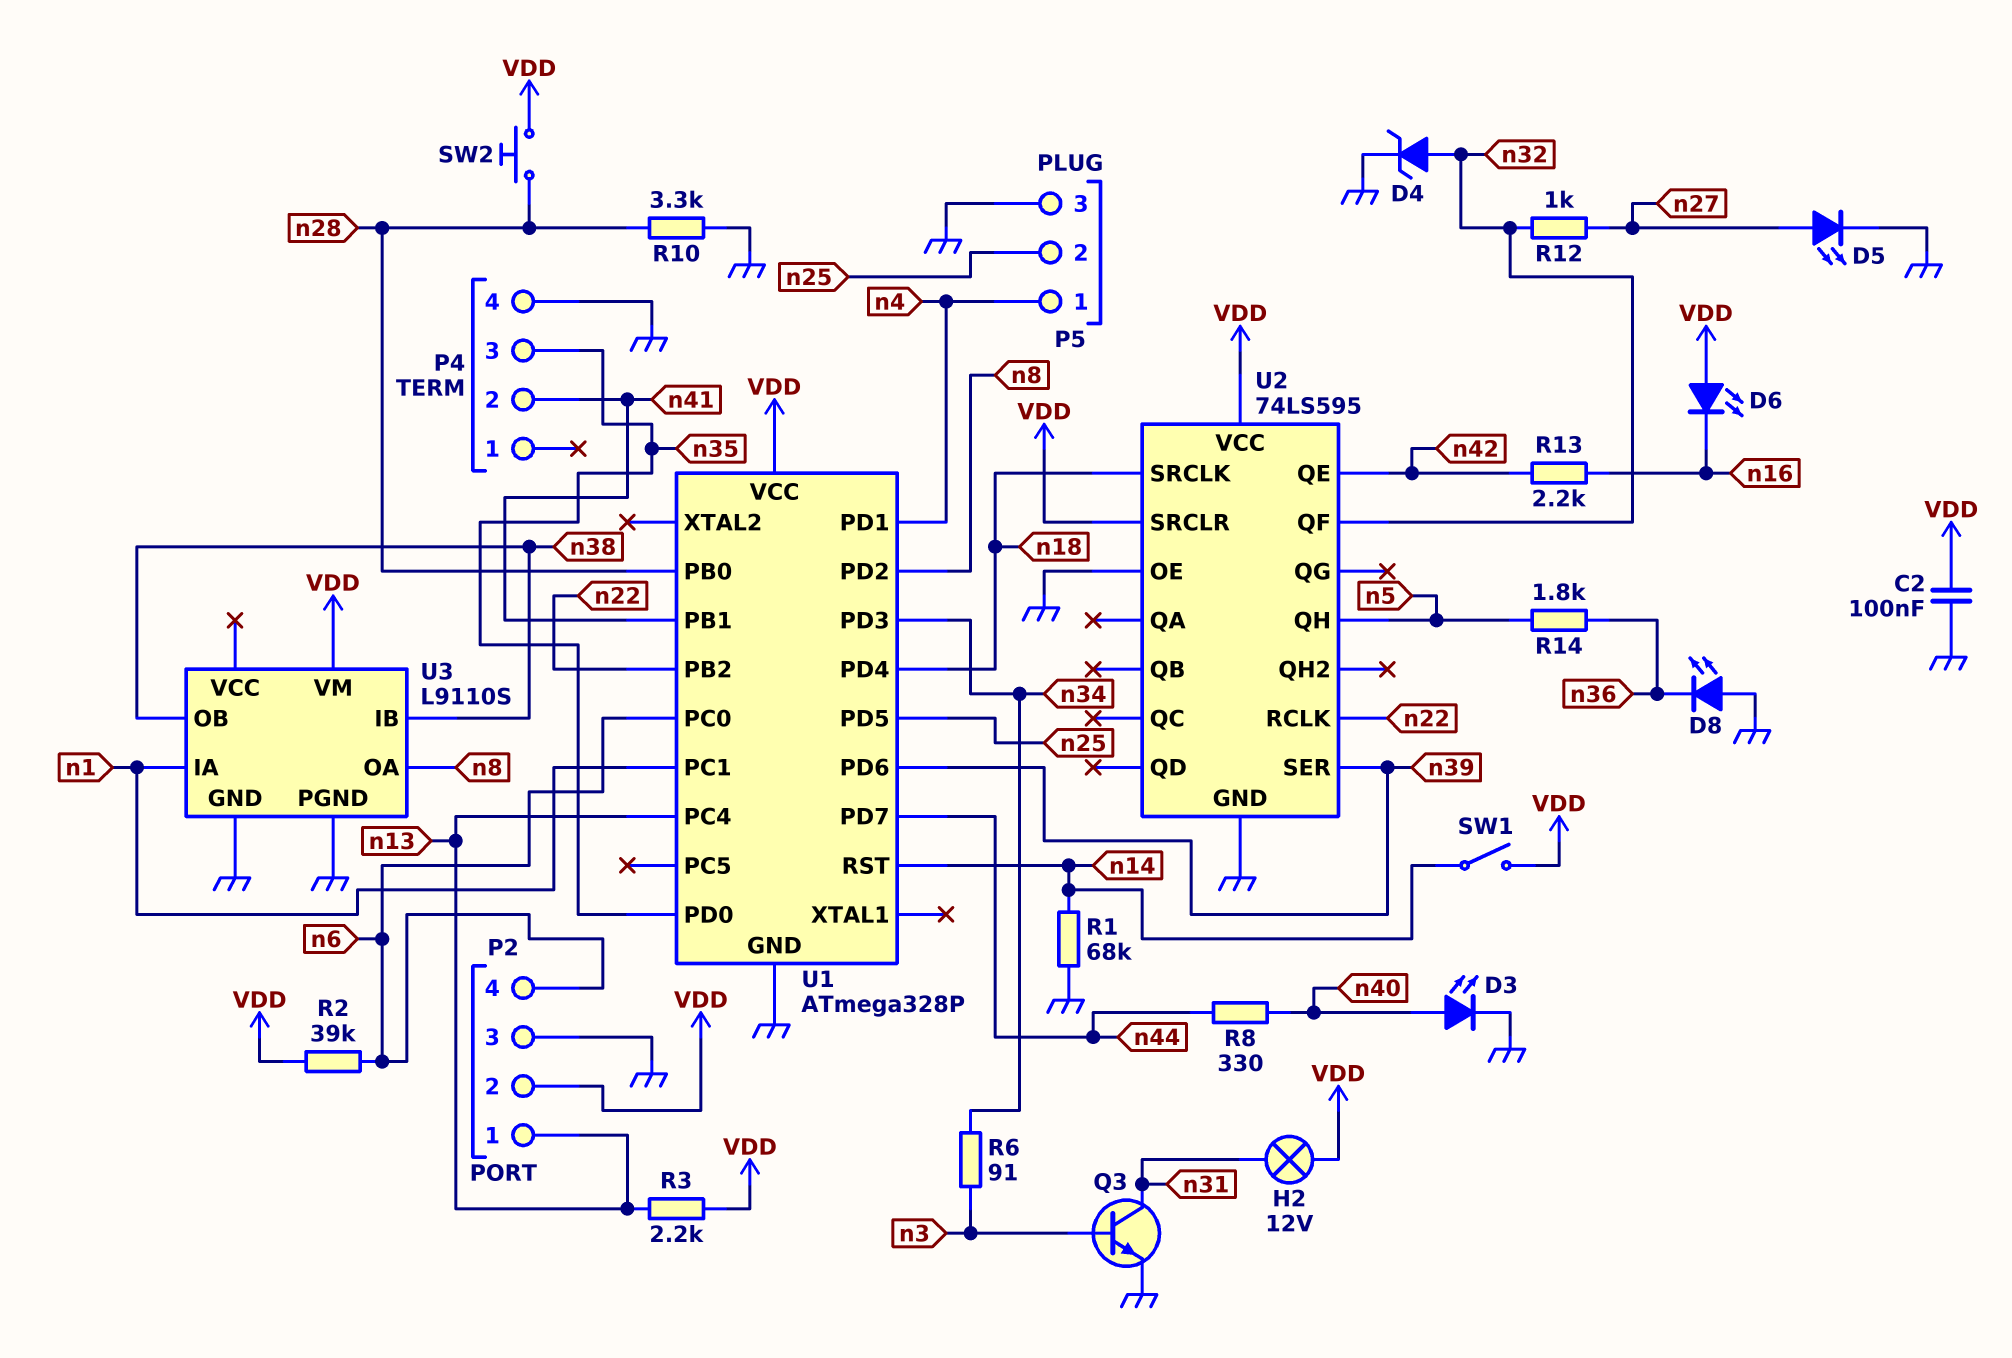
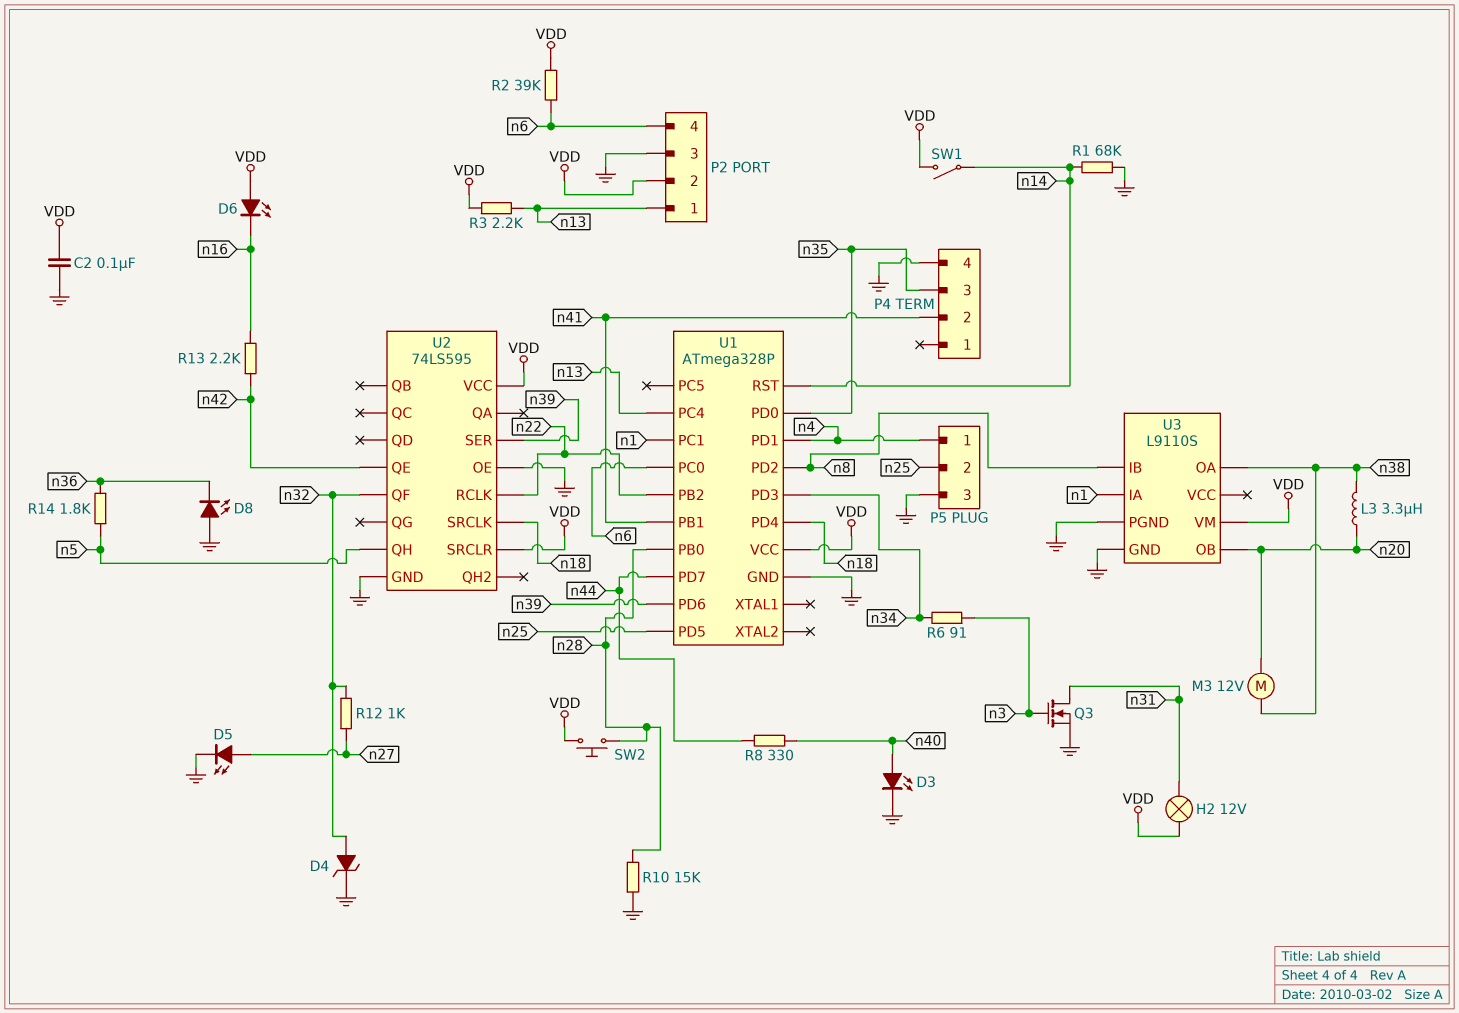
L3: none -> 3.3uH (n20, n38)
M3: none -> motor 12V (n20, n38)
Q3: NPN (B n3, C n31, E GND) -> NMOS (G n3, D n31, S GND)
R10: 3.3k (GND, n28) -> 15k (GND, n28)
U3 pin IB: n38 -> n8
U3 pin OA: n8 -> n38
U3 pin OB: n38 -> n20

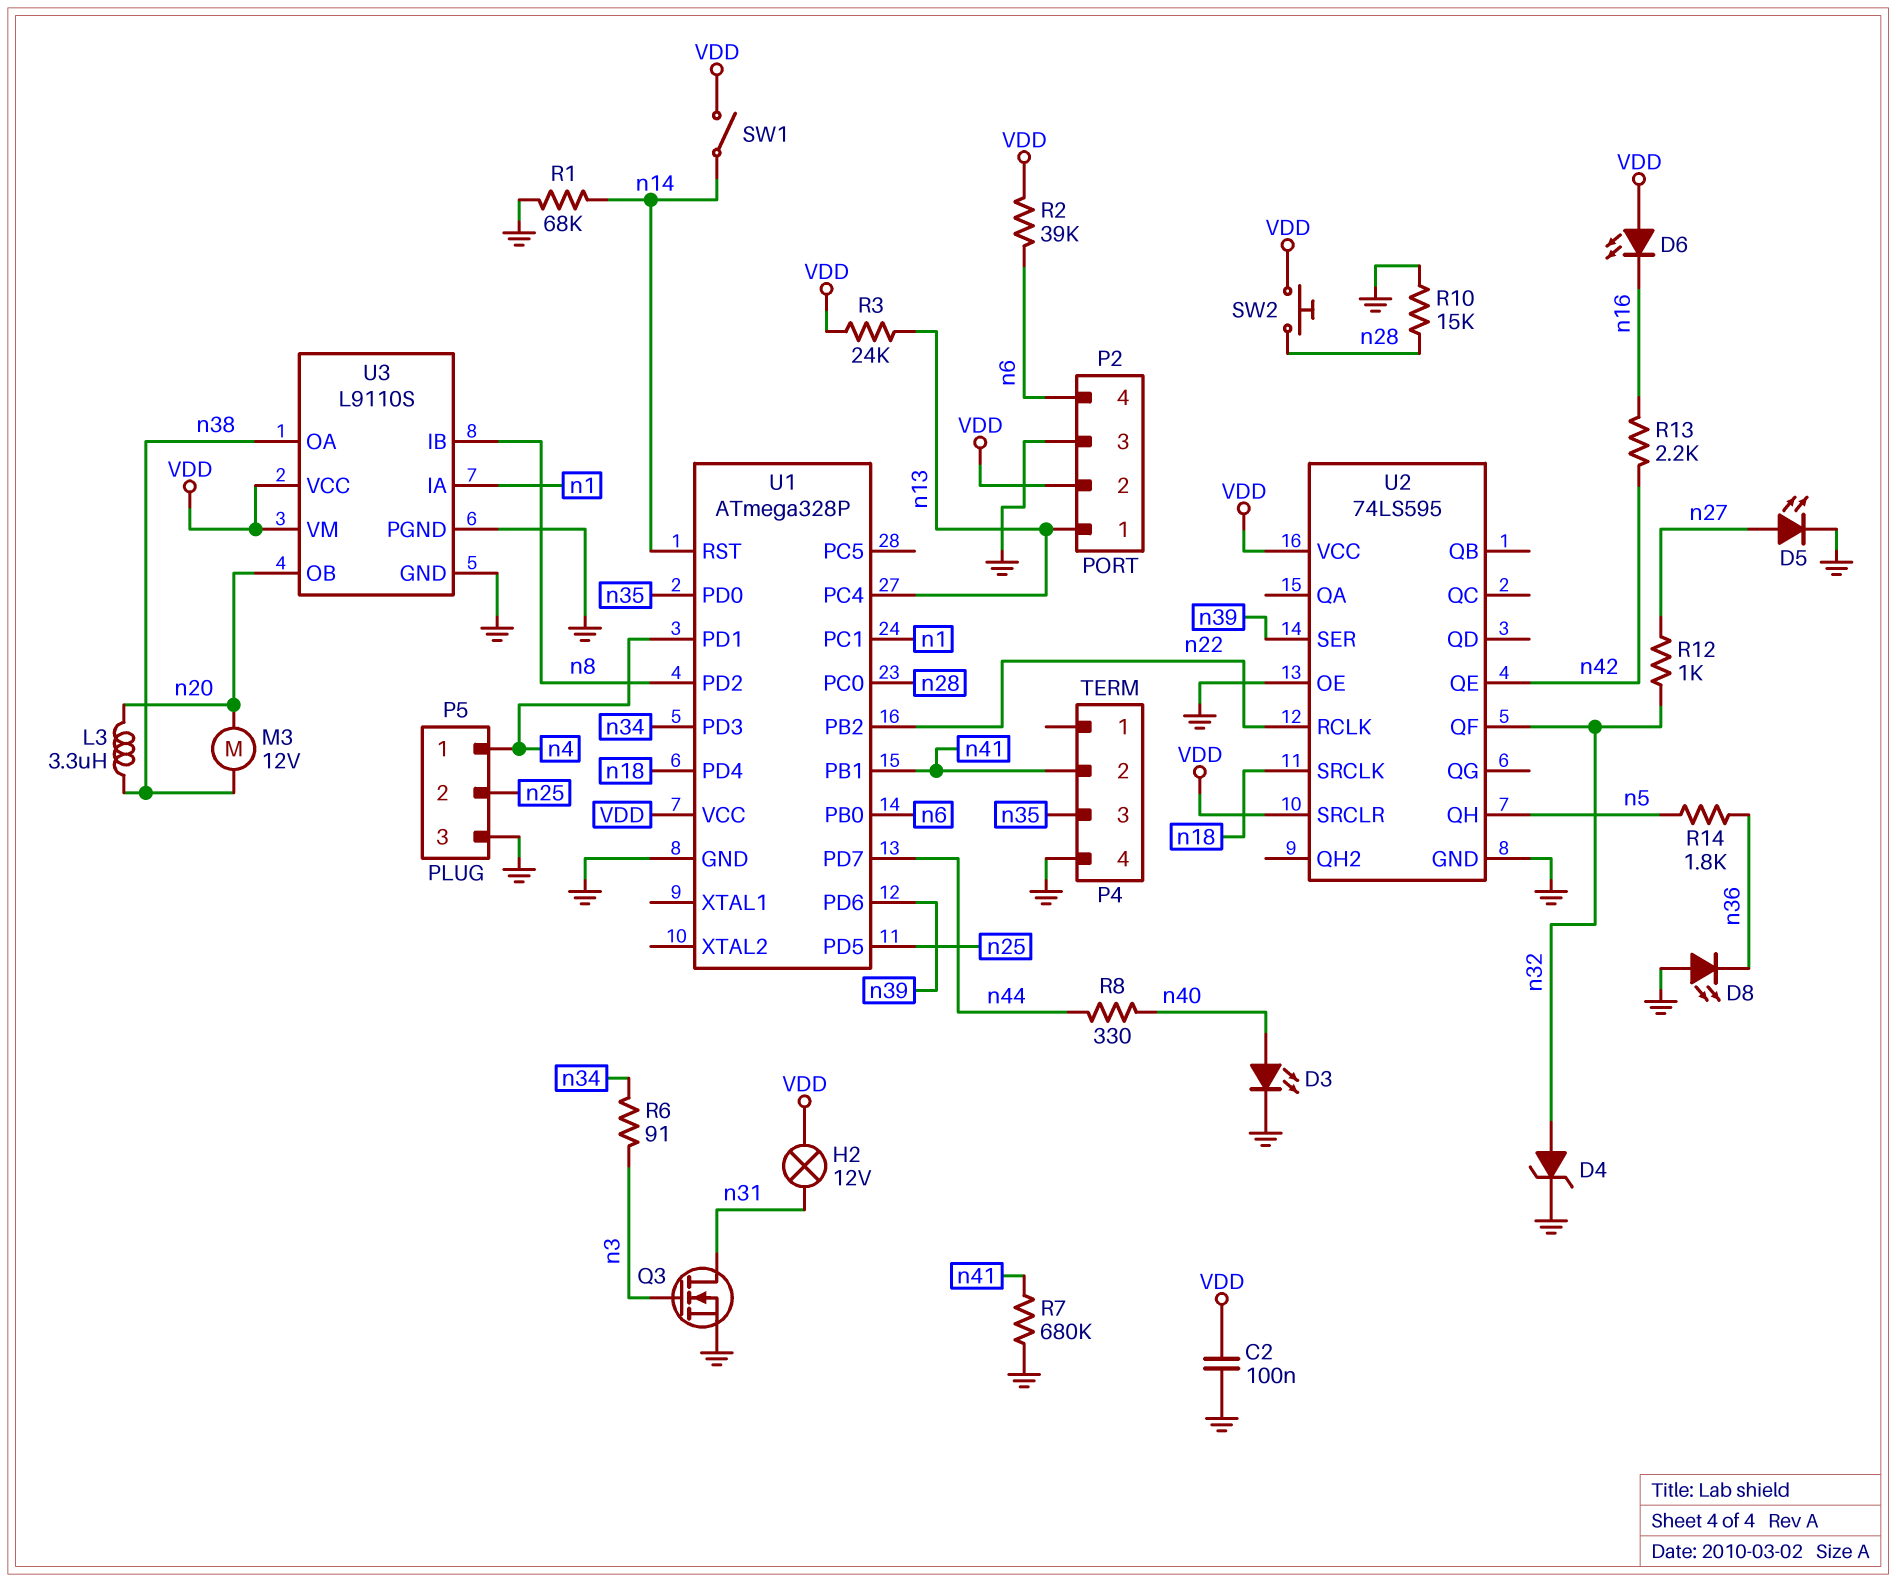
R3: 2.2k (VDD, n13) -> 24k (VDD, n13)
R7: none -> 680k (GND, n41)
U1 pin PB0: n28 -> n6
U1 pin PC0: n6 -> n28
U3 pin VCC: none -> VDD

